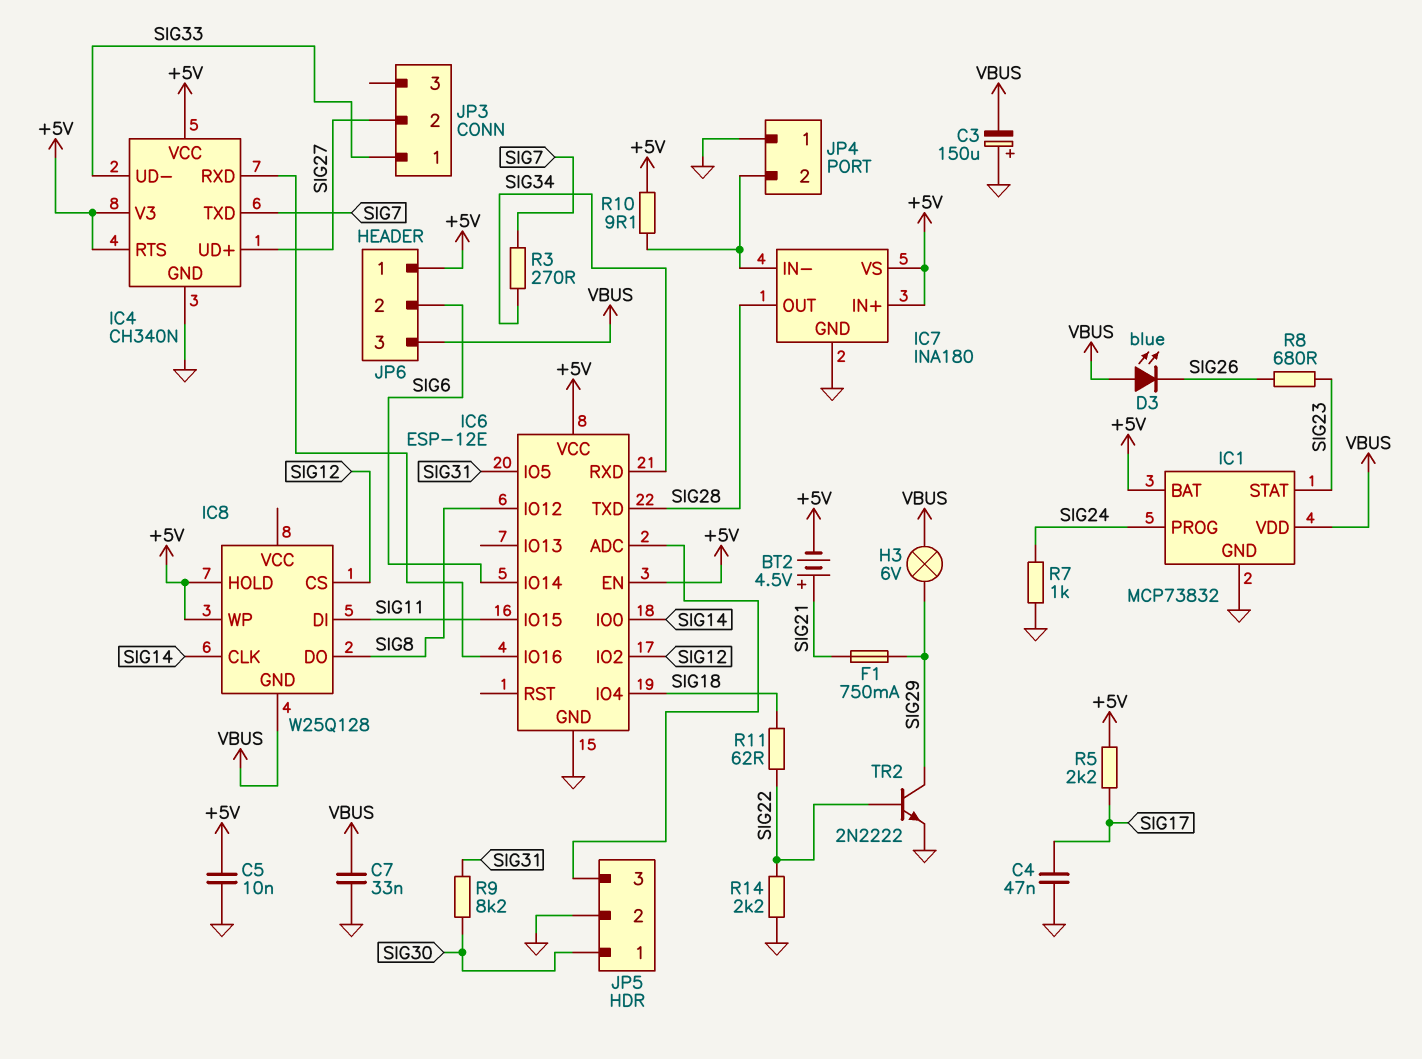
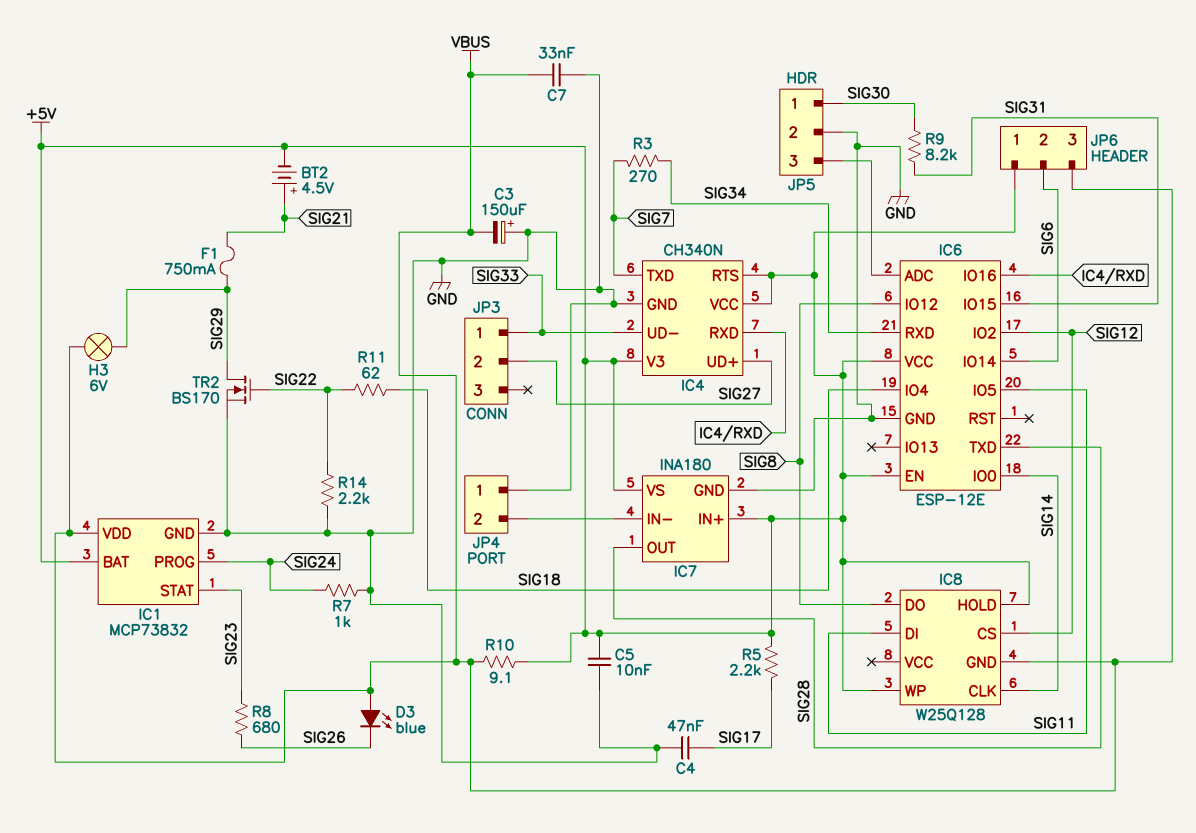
IC6 pin IO5: SIG31 -> SIG11
IC6 pin IO15: SIG11 -> SIG31
R10: 9.1 (+5V, IC7/IN-) -> 9.1 (+5V, VBUS)
TR2: NPN 2N2222 (B SIG22, C SIG29, E GND) -> NMOS BS170 (G SIG22, D SIG29, S GND)

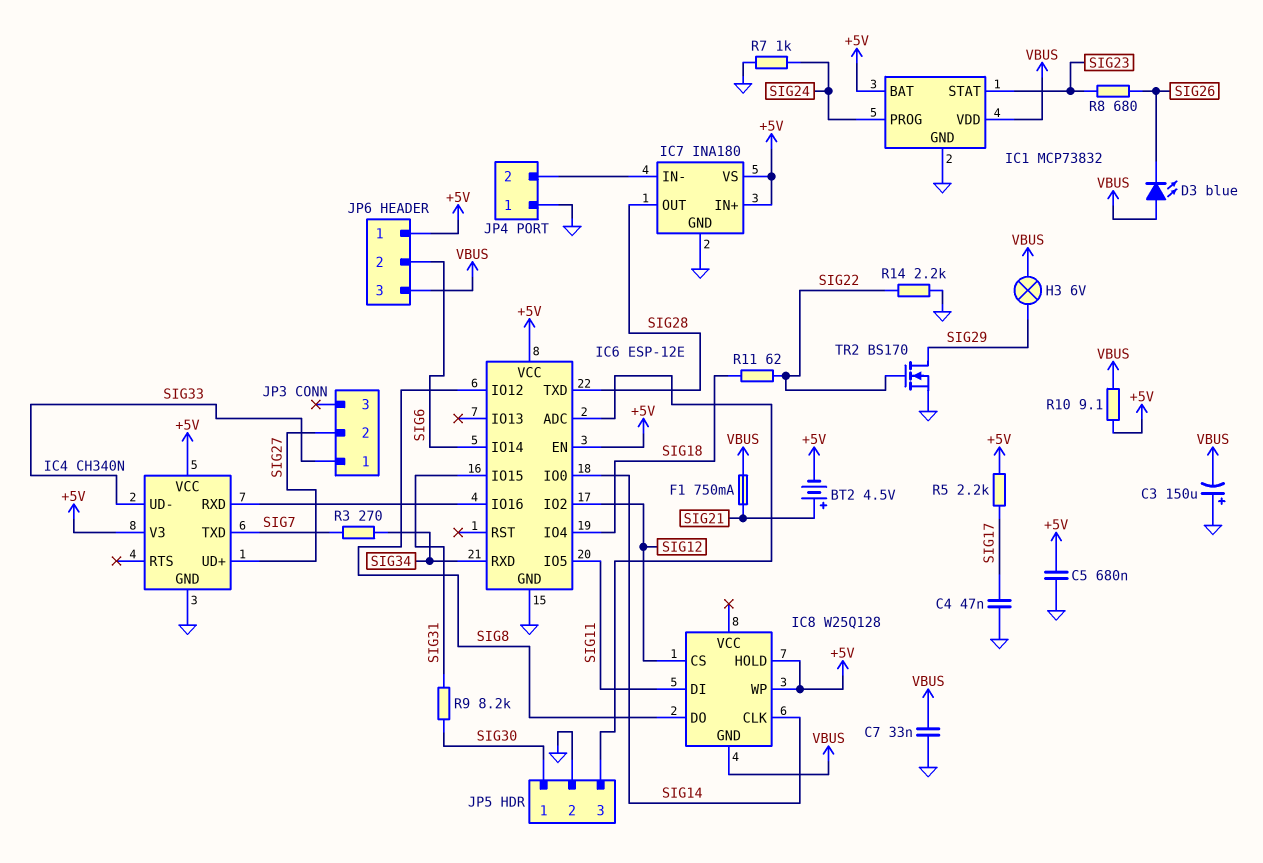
C5: 10nF (+5V, GND) -> 680nF (+5V, GND)
F1: 750mA (SIG21, SIG29) -> 750mA (SIG21, VBUS)
IC4 pin RTS: +5V -> none

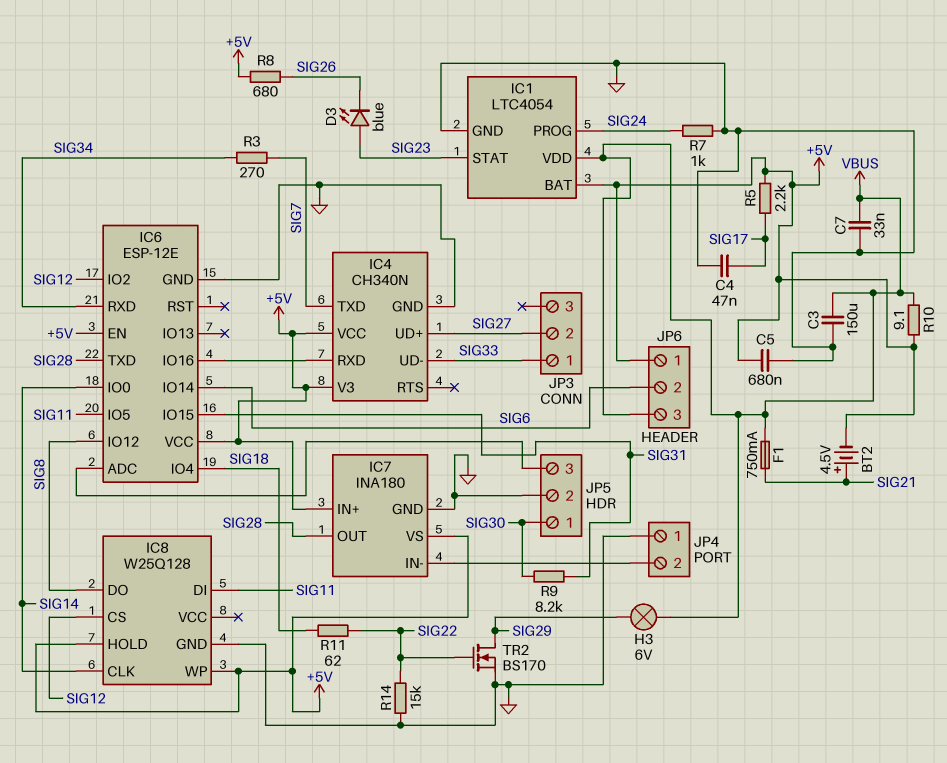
C3: 150uF (plus GND, minus VBUS) -> 150uF (GND, VBUS)
D3: LED blue (A VBUS, K SIG26) -> LED blue (A SIG23, K SIG26)
IC1: MCP73832 -> LTC4054
IC8 pin GND: VBUS -> GND
R8: 680 (SIG23, SIG26) -> 680 (+5V, SIG26)
R14: 2.2k (GND, SIG22) -> 15k (GND, SIG22)

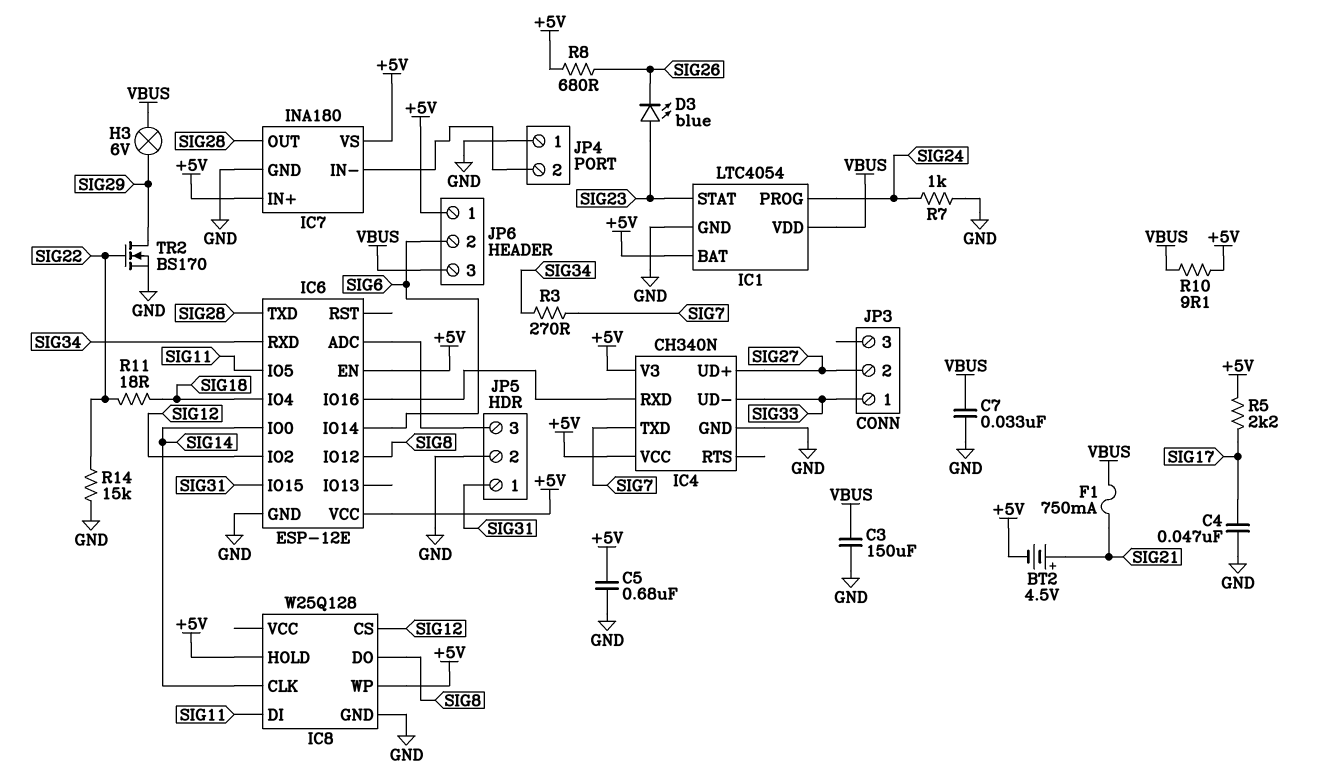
JP5 pin 1: SIG30 -> SIG31
R9: 8.2k (SIG30, SIG31) -> none
R11: 62 (SIG18, SIG22) -> 18 (SIG18, SIG22)

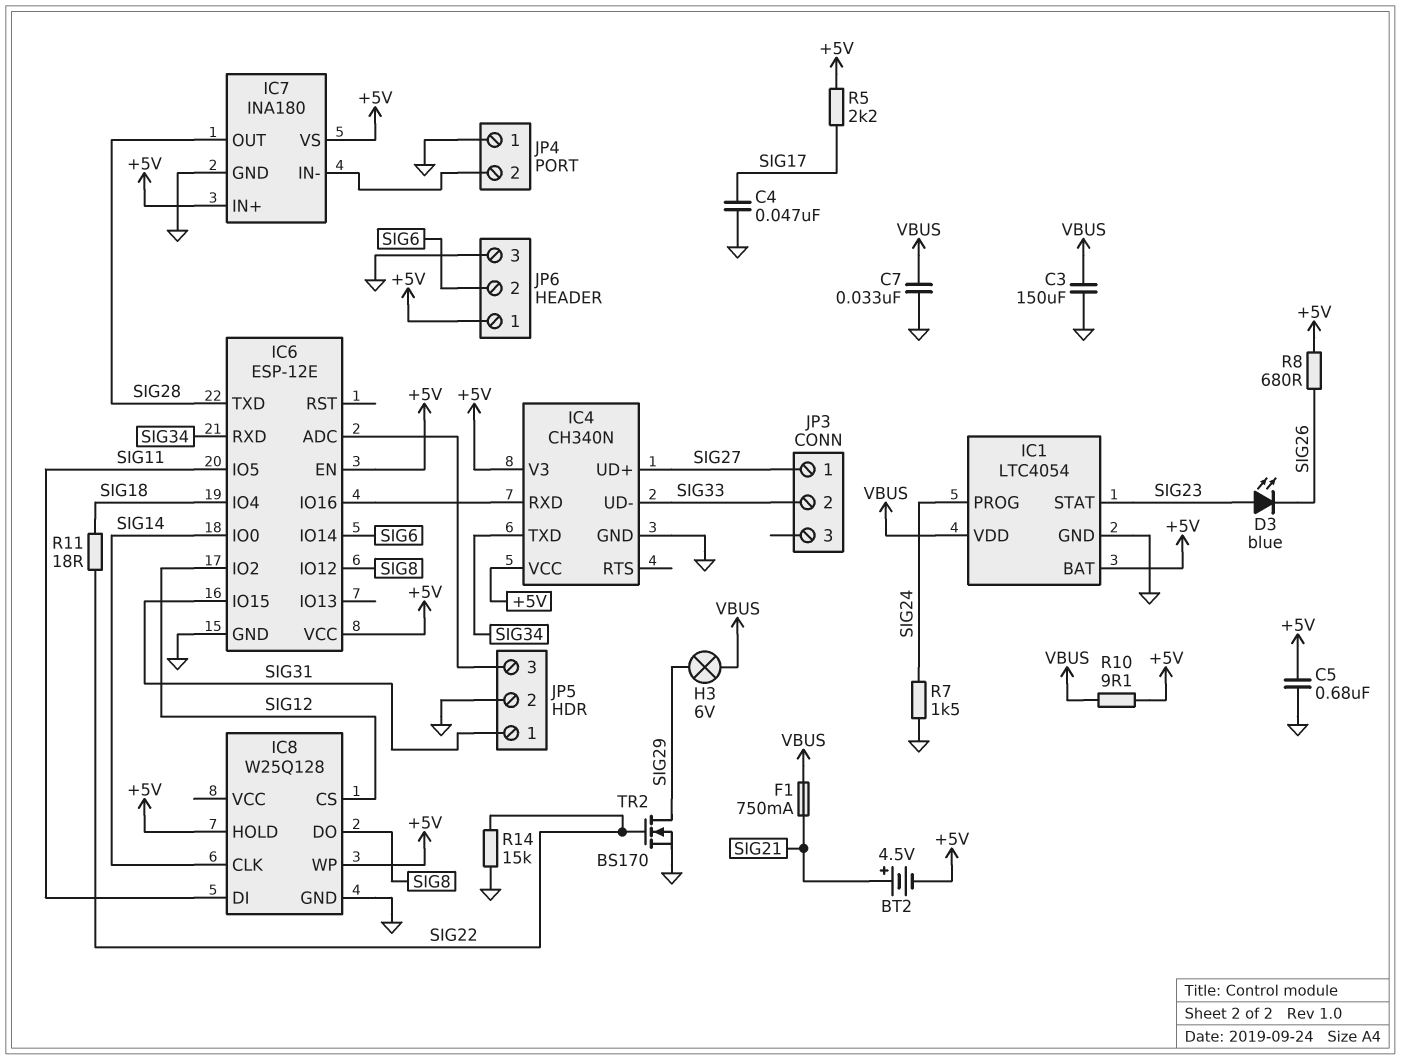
IC4 pin TXD: SIG7 -> SIG34
JP3 pin 1: SIG33 -> SIG27
JP3 pin 2: SIG27 -> SIG33
JP6 pin 3: VBUS -> GND
R3: 270 (SIG7, SIG34) -> none
R7: 1k (GND, SIG24) -> 1.5k (GND, SIG24)

